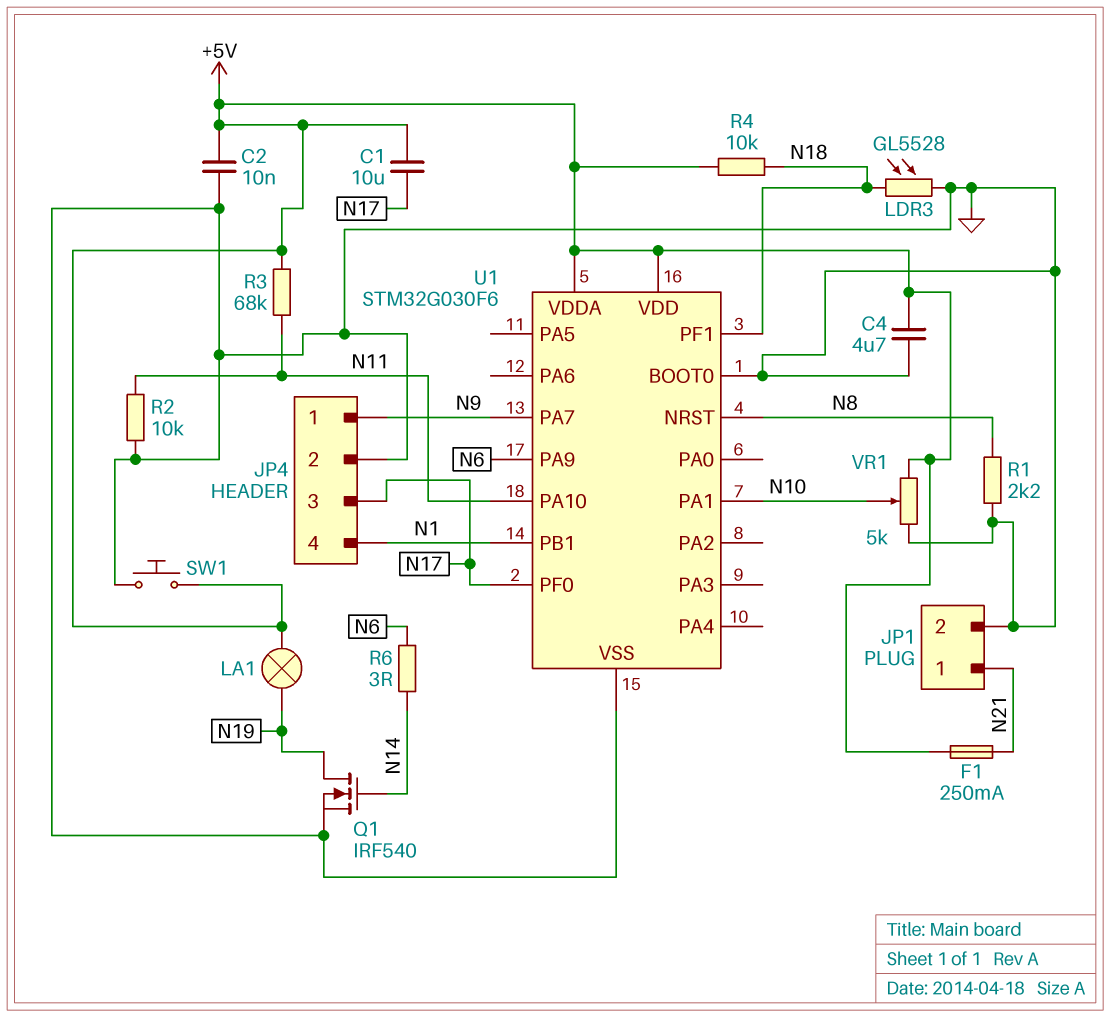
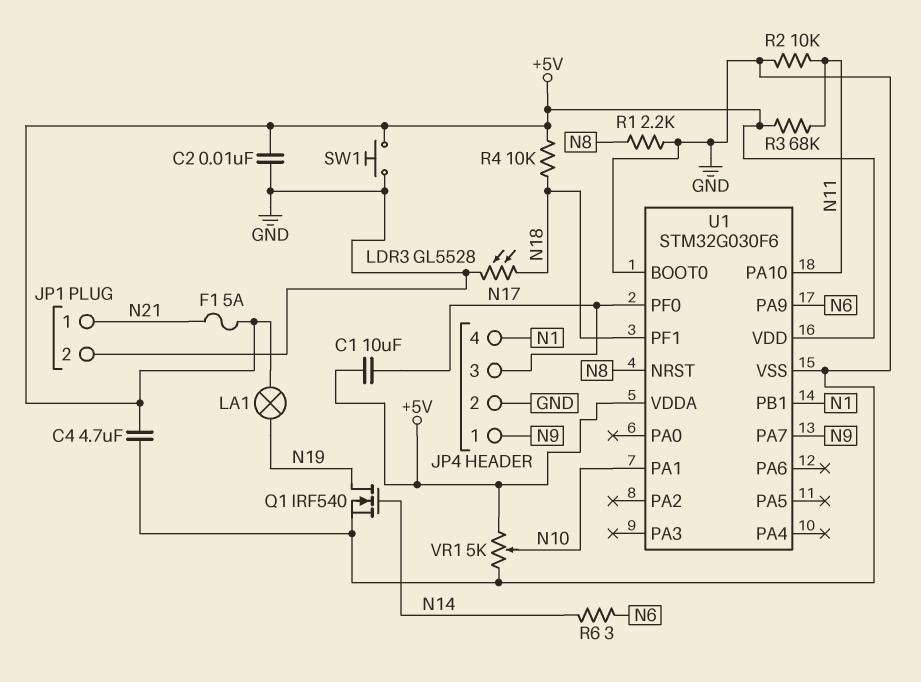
F1: 250mA (+5V, N21) -> 5A (+5V, N21)

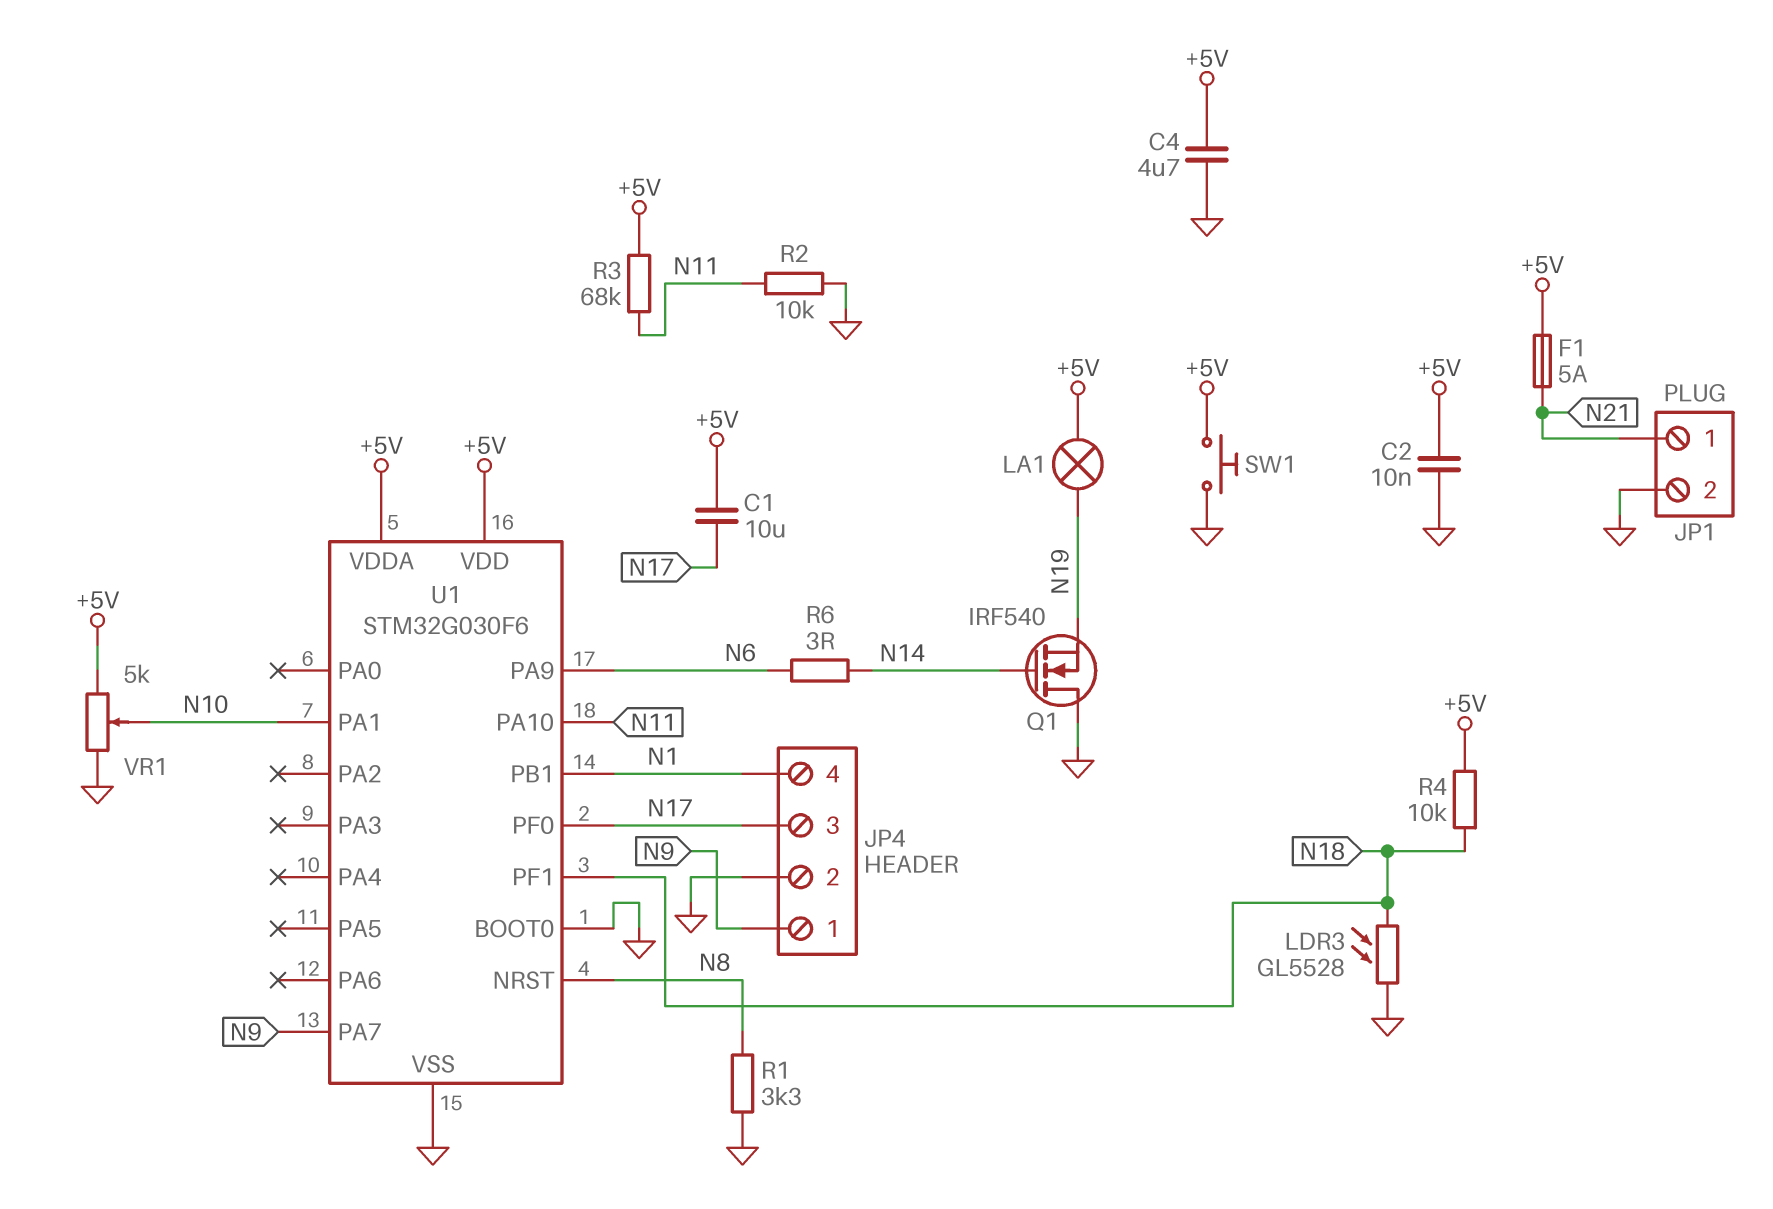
Q1: NMOS IRF540 (G N14, D N19, S GND) -> NMOS IRF540 (G N14, D GND, S N19)
R1: 2.2k (GND, N8) -> 3.3k (GND, N8)

